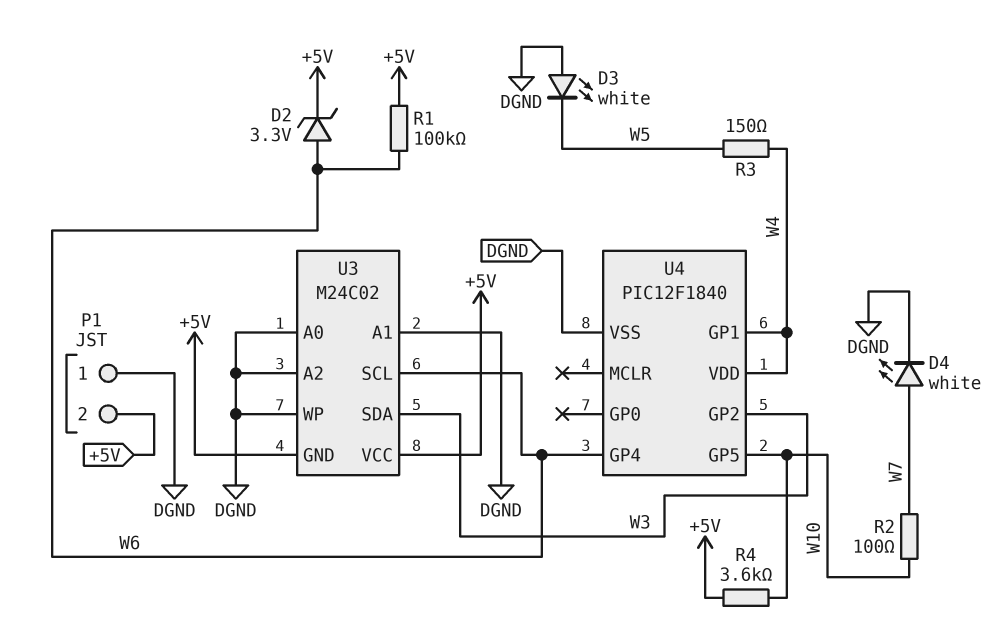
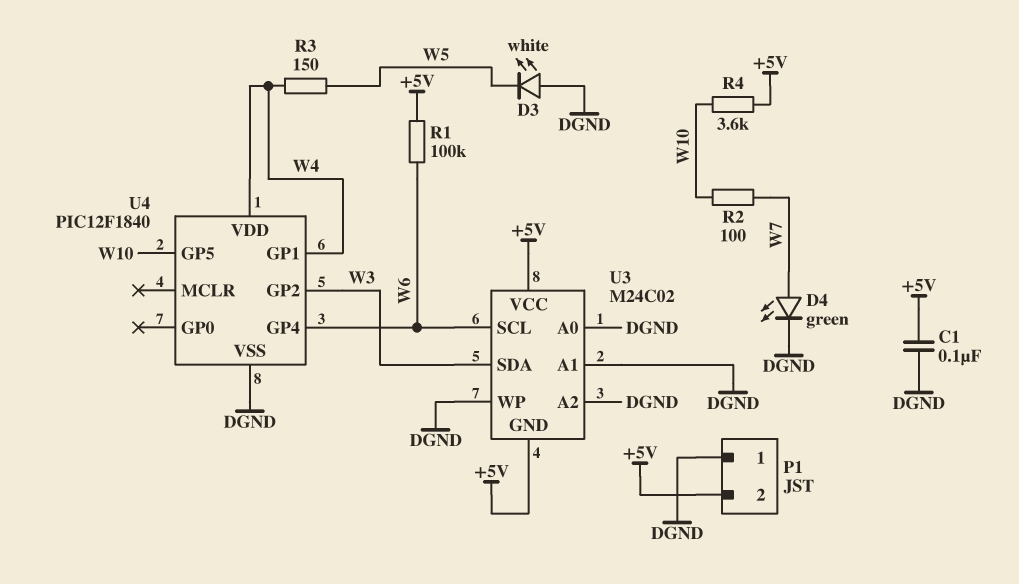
C1: none -> 100nF (+5V, DGND)
D2: zener 3.3V (A W6, K +5V) -> none
D4: LED white (A W7, K DGND) -> LED green (A W7, K DGND)

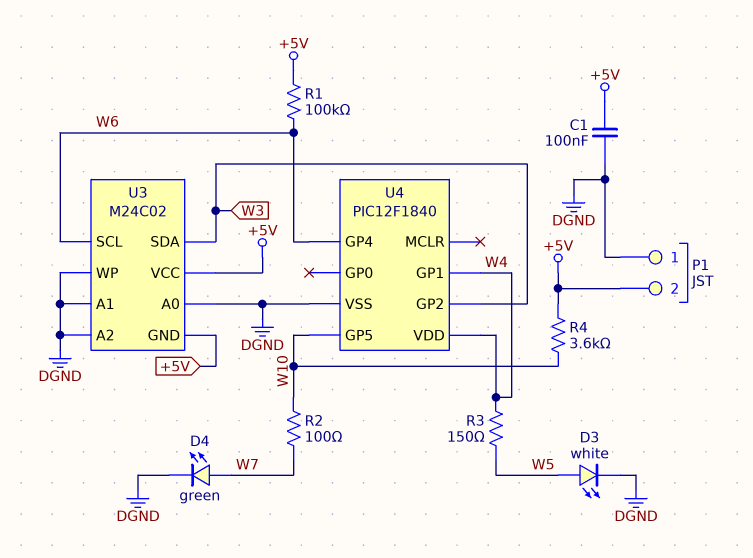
D3: LED white (A DGND, K W5) -> LED white (A W5, K DGND)

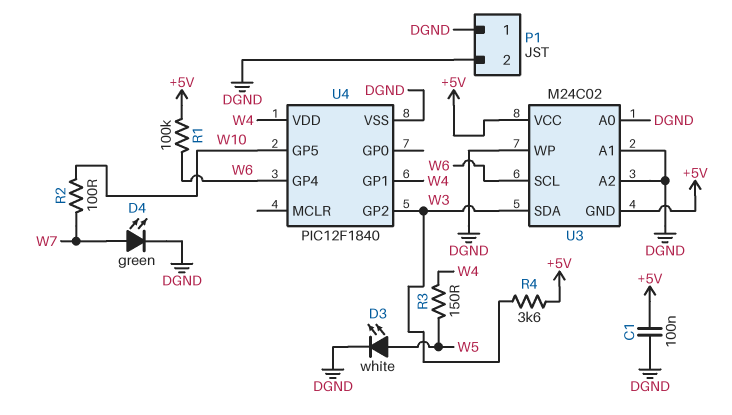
P1 pin 2: +5V -> DGND
R4: 3.6k (+5V, W10) -> 3.6k (+5V, W3)

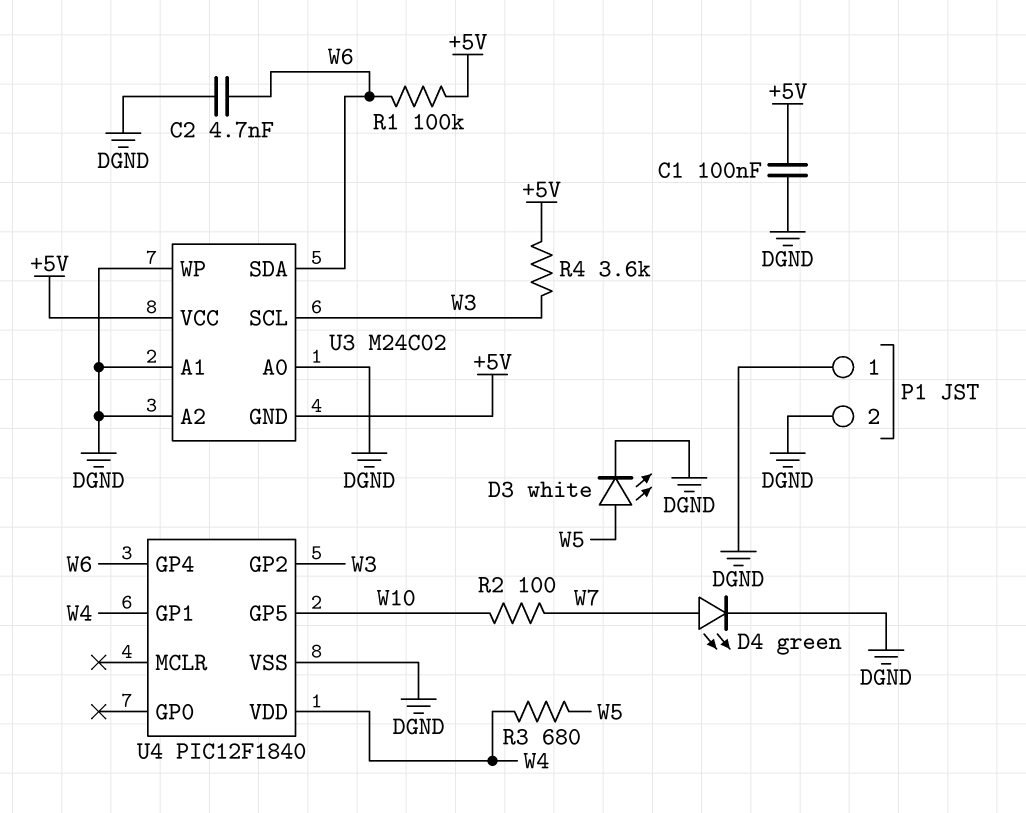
C2: none -> 4.7nF (DGND, W6)
R3: 150 (W4, W5) -> 680 (W4, W5)
U3 pin SCL: W6 -> W3
U3 pin SDA: W3 -> W6

